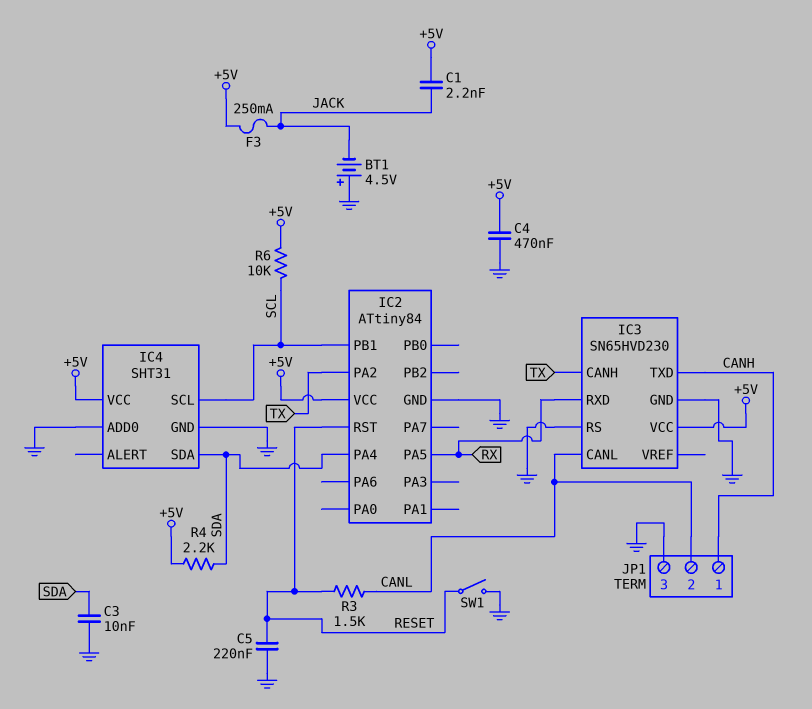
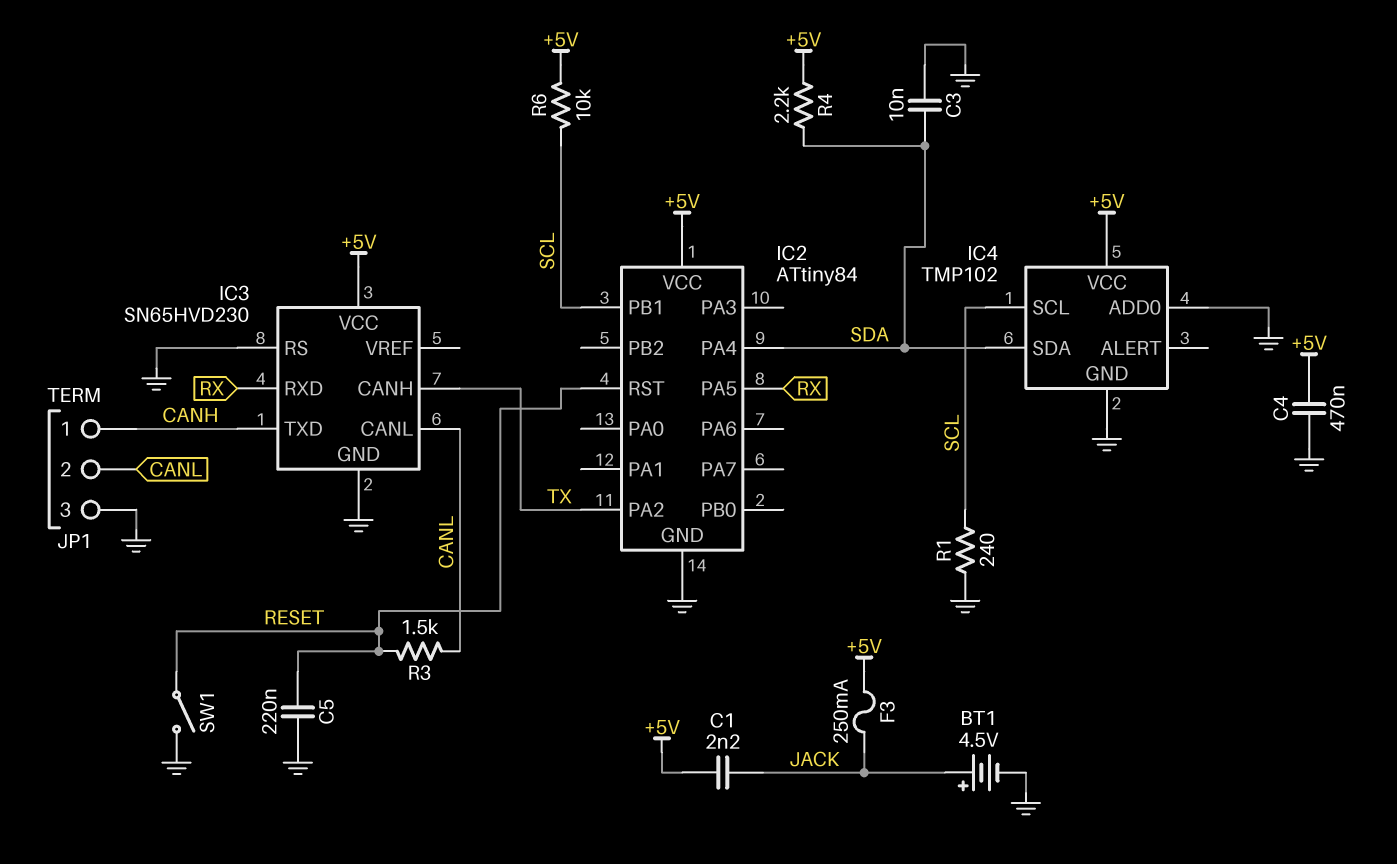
BT1: 4.5V (plus GND, minus JACK) -> 4.5V (plus JACK, minus GND)
IC4: SHT31 -> TMP102
R1: none -> 240 (GND, SCL)

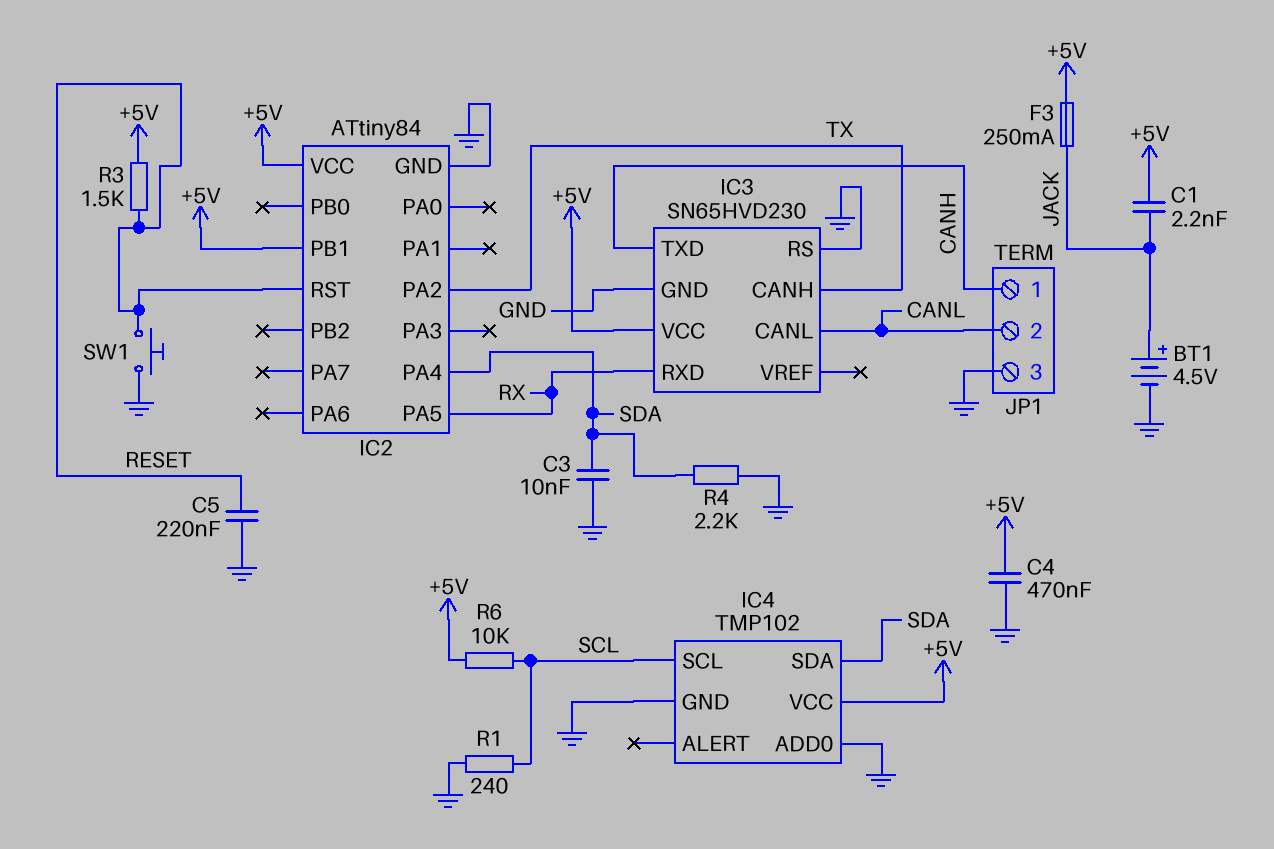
IC2 pin PB1: SCL -> +5V
R3: 1.5k (CANL, RESET) -> 1.5k (+5V, RESET)
R4: 2.2k (+5V, SDA) -> 2.2k (GND, SDA)
SW1: switch (GND, RESET) -> button (GND, RESET)

